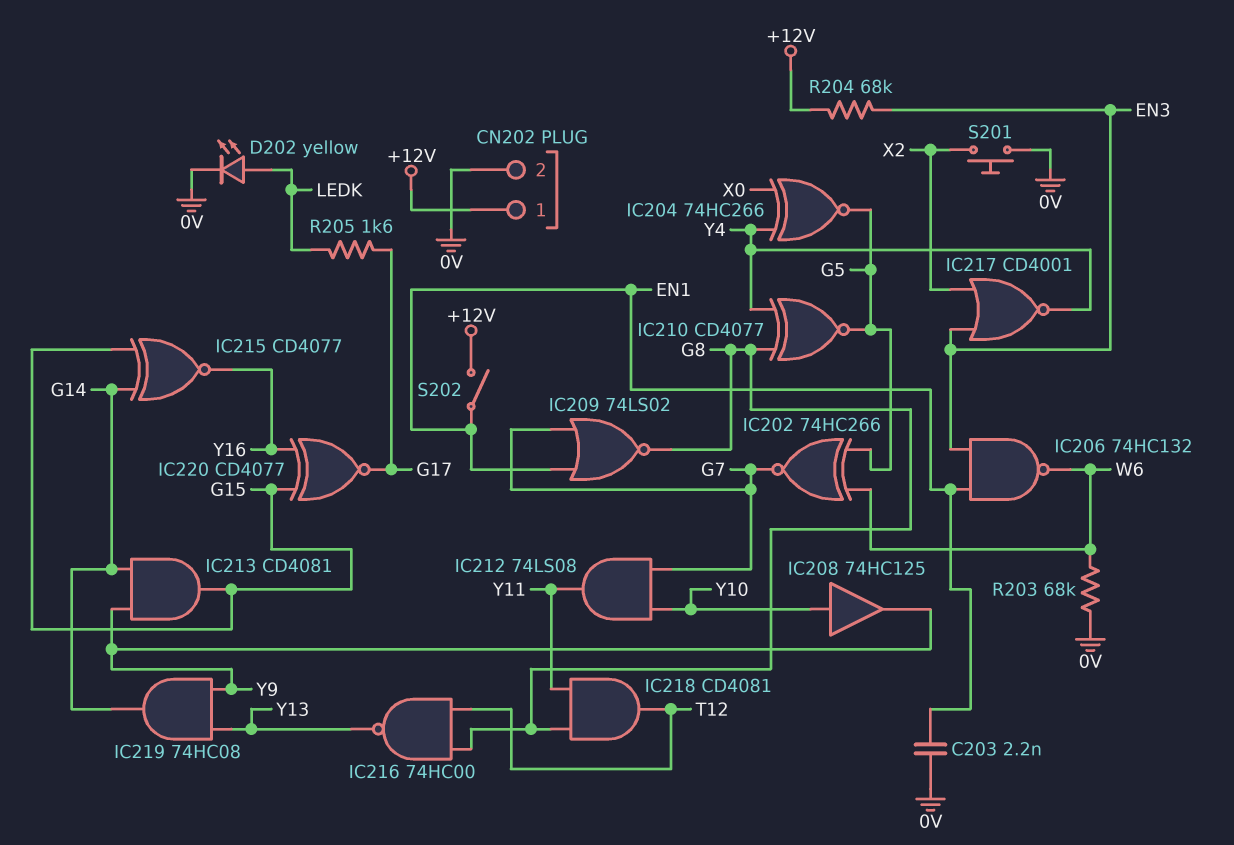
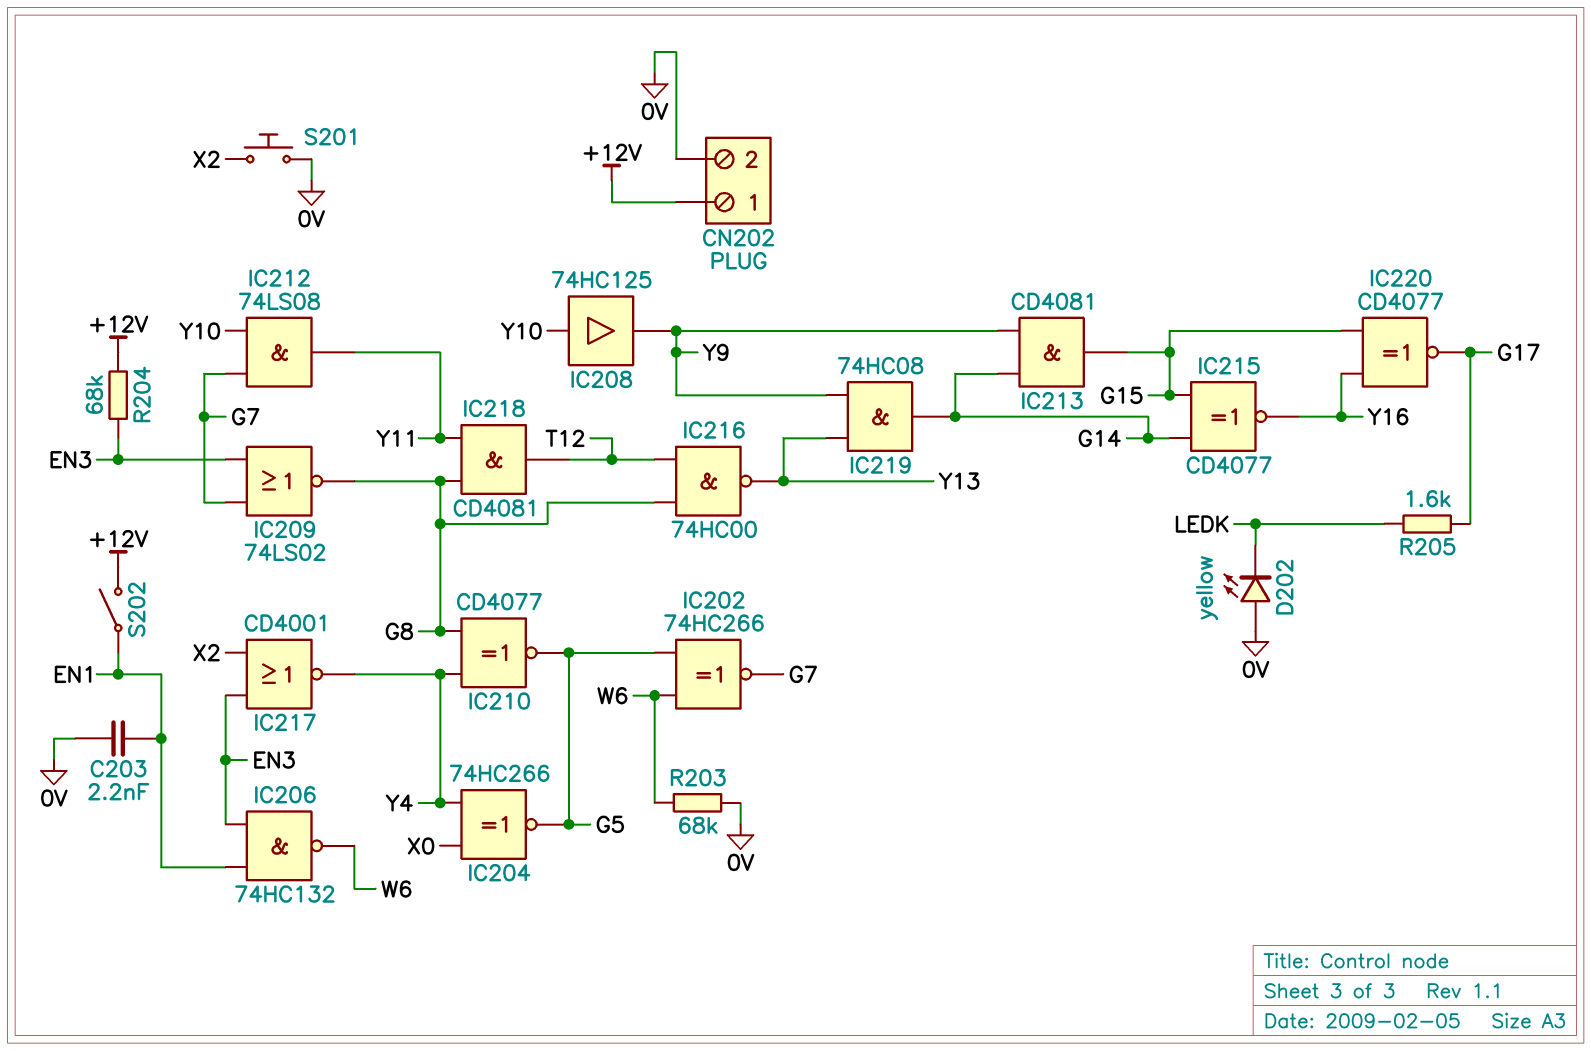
D202: LED yellow (A LEDK, K 0V) -> LED yellow (A 0V, K LEDK)
IC209: NOR 74LS02 (in EN1, in G7, out G8) -> NOR 74LS02 (in EN3, in G7, out G8)

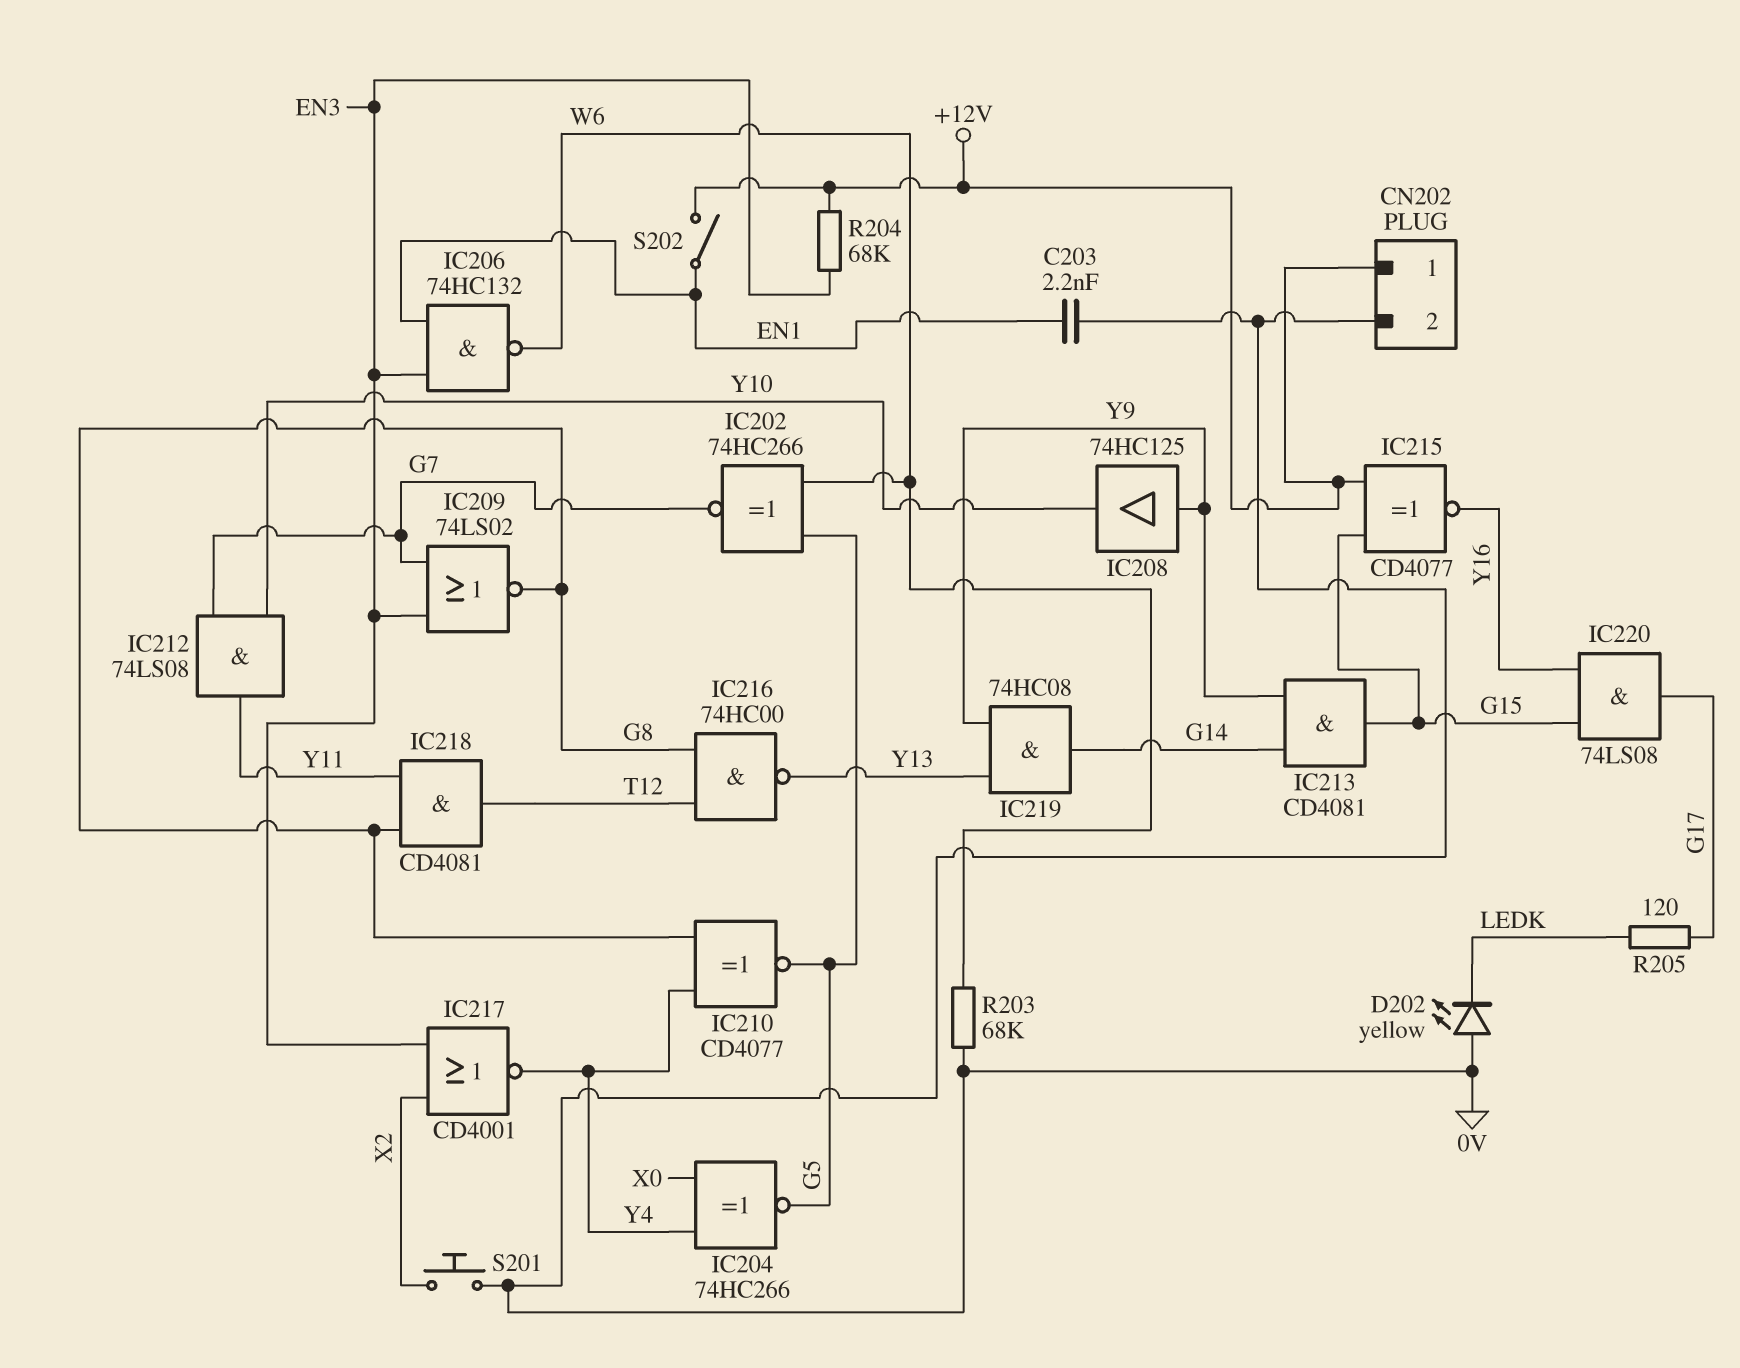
IC208: buffer 74HC125 (in Y10, out Y9) -> buffer 74HC125 (in Y9, out Y10)
IC215: XNOR CD4077 (in G14, in G15, out Y16) -> XNOR CD4077 (in +12V, in G15, out Y16)
IC220: XNOR CD4077 (in G15, in Y16, out G17) -> AND 74LS08 (in G15, in Y16, out G17)
R205: 1.6k (G17, LEDK) -> 120 (G17, LEDK)

